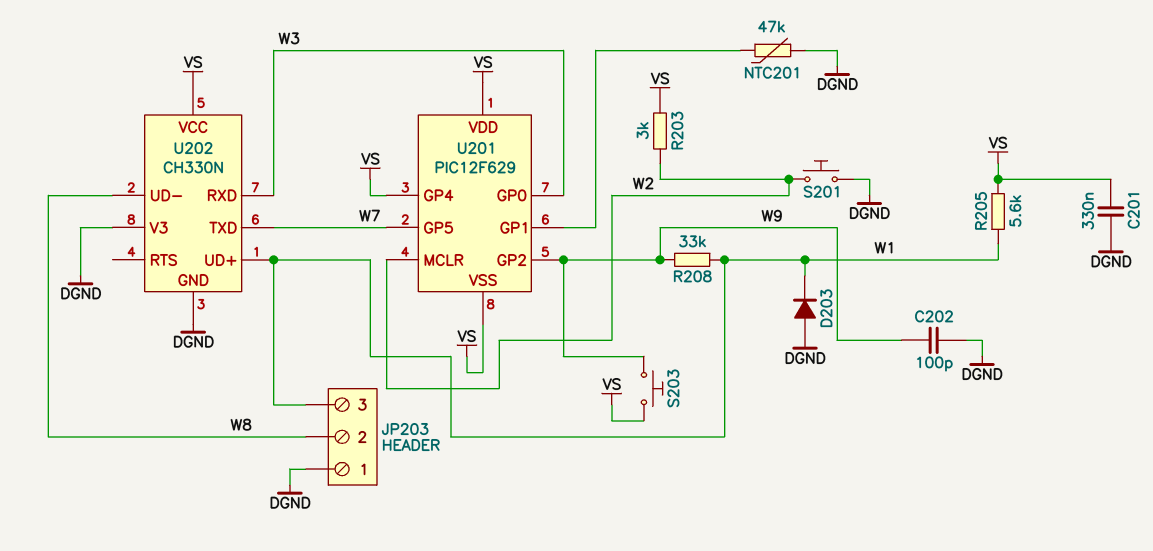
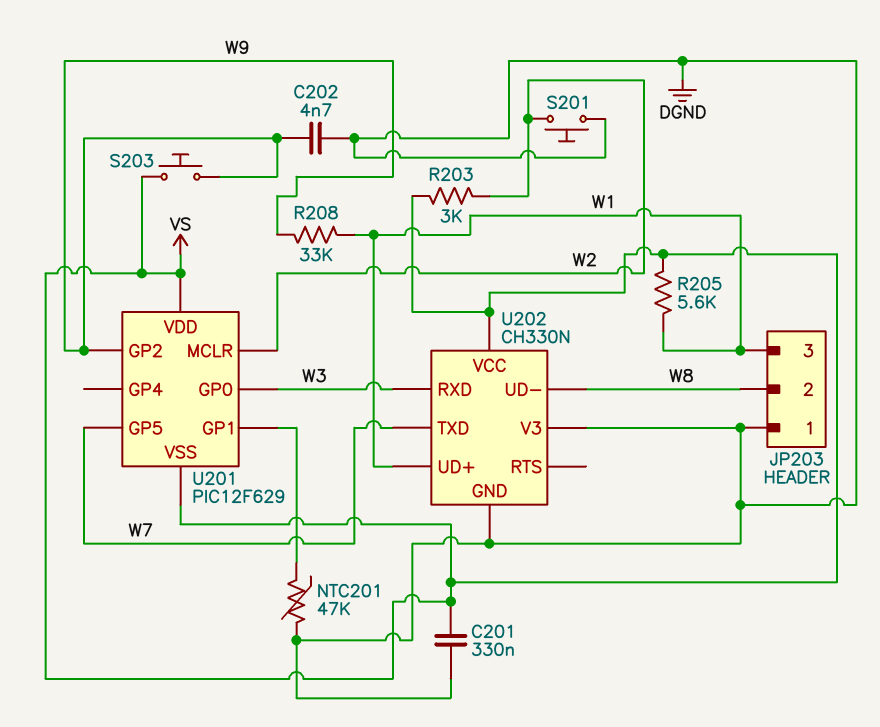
C202: 100pF (DGND, W9) -> 4.7nF (DGND, W9)
D203: diode (A DGND, K W1) -> none
U201 pin GP4: VS -> none

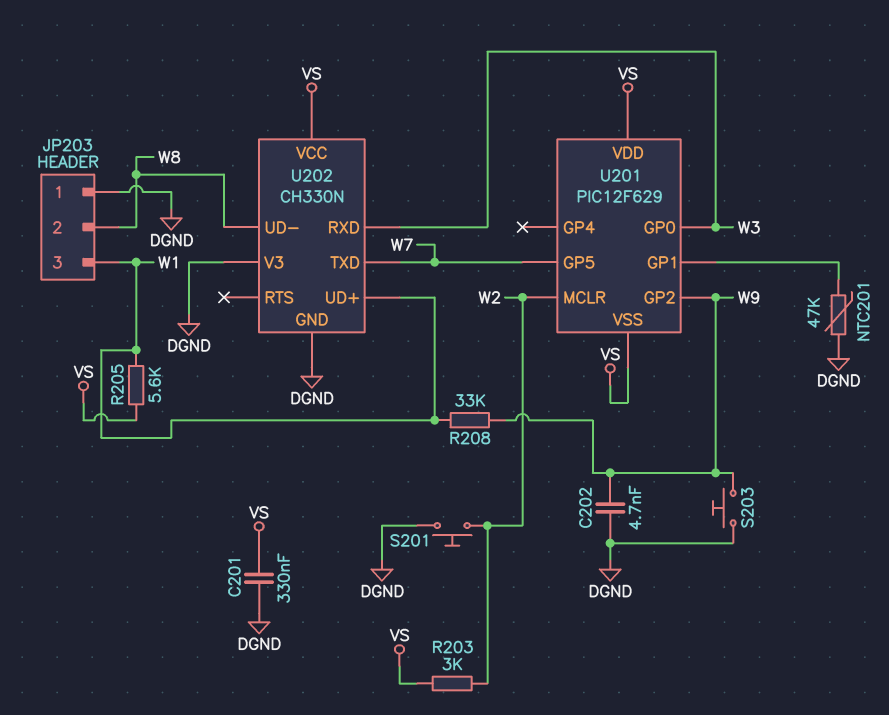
S203: button (VS, W9) -> button (DGND, W9)

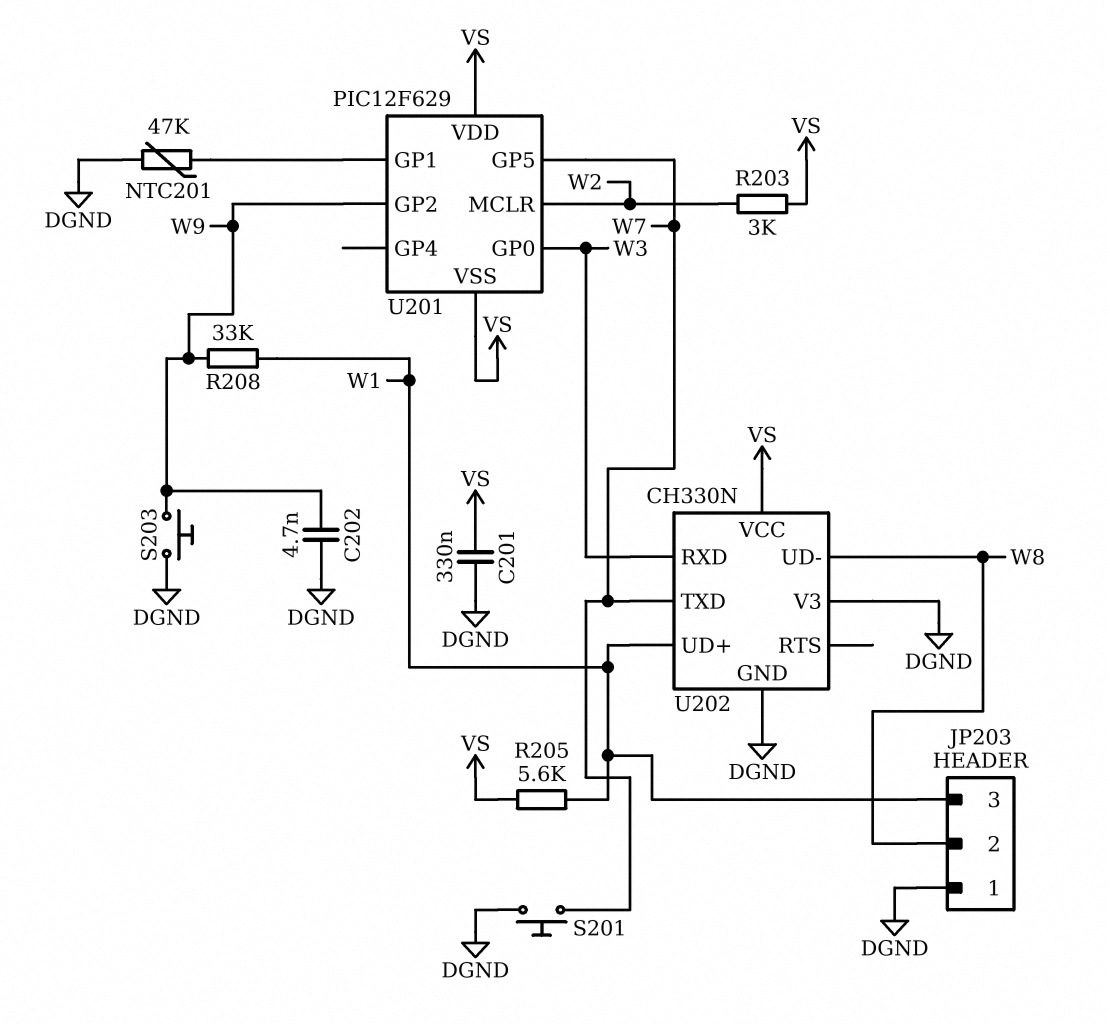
S201: button (DGND, W2) -> button (DGND, W7)

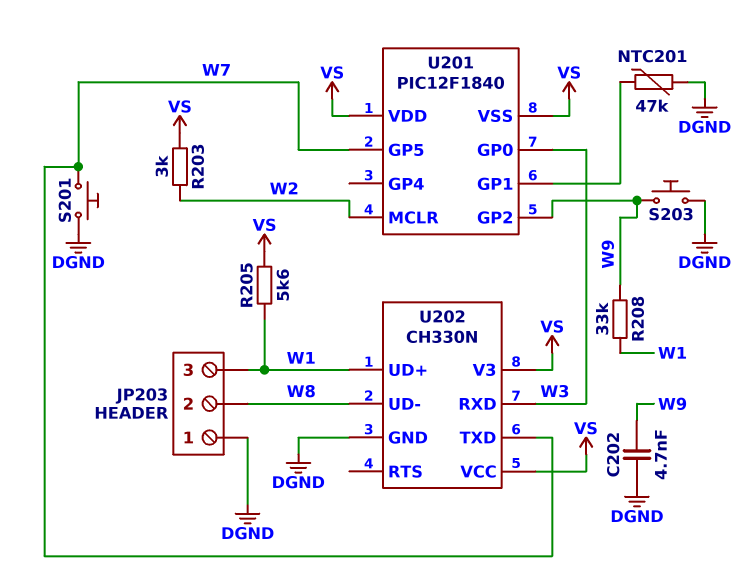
C201: 330nF (DGND, VS) -> none
U201: PIC12F629 -> PIC12F1840
U202 pin V3: DGND -> VS

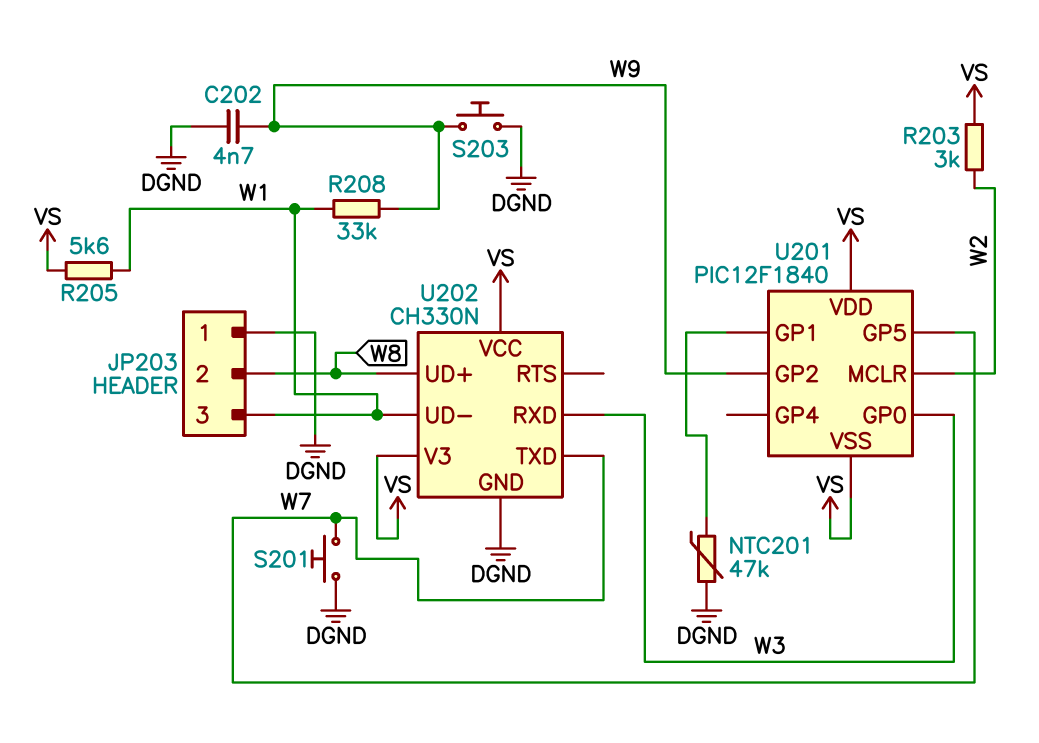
U202 pin UD+: W1 -> W8
U202 pin UD-: W8 -> W1

